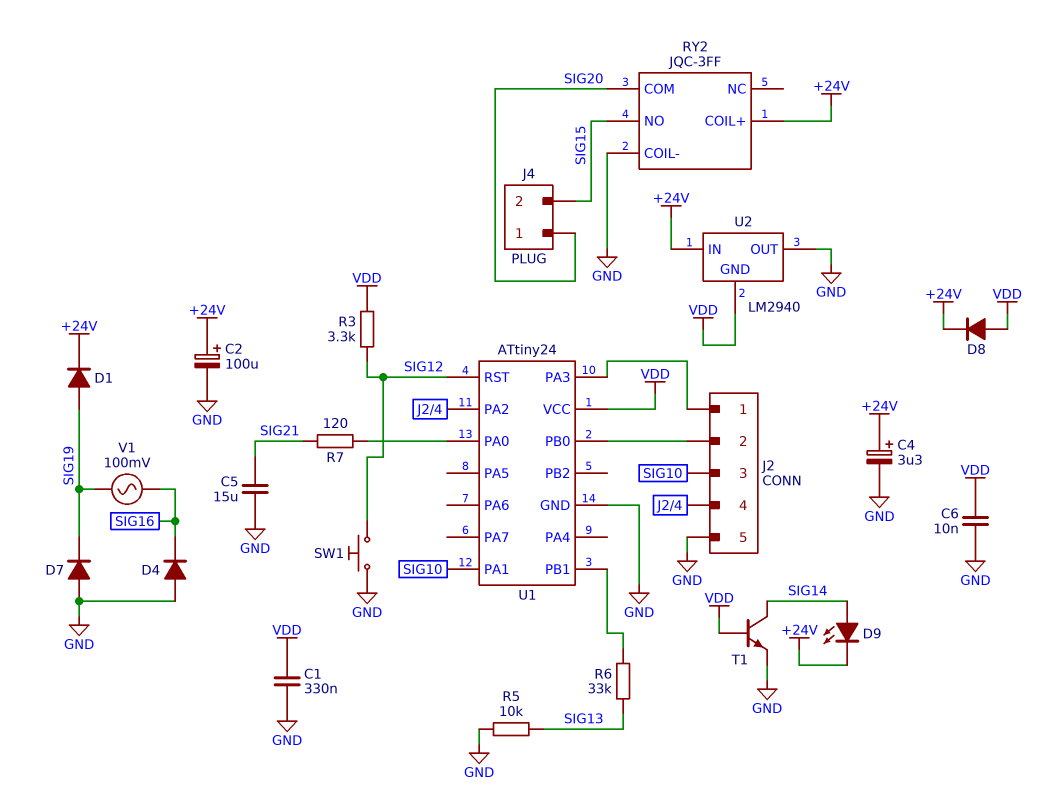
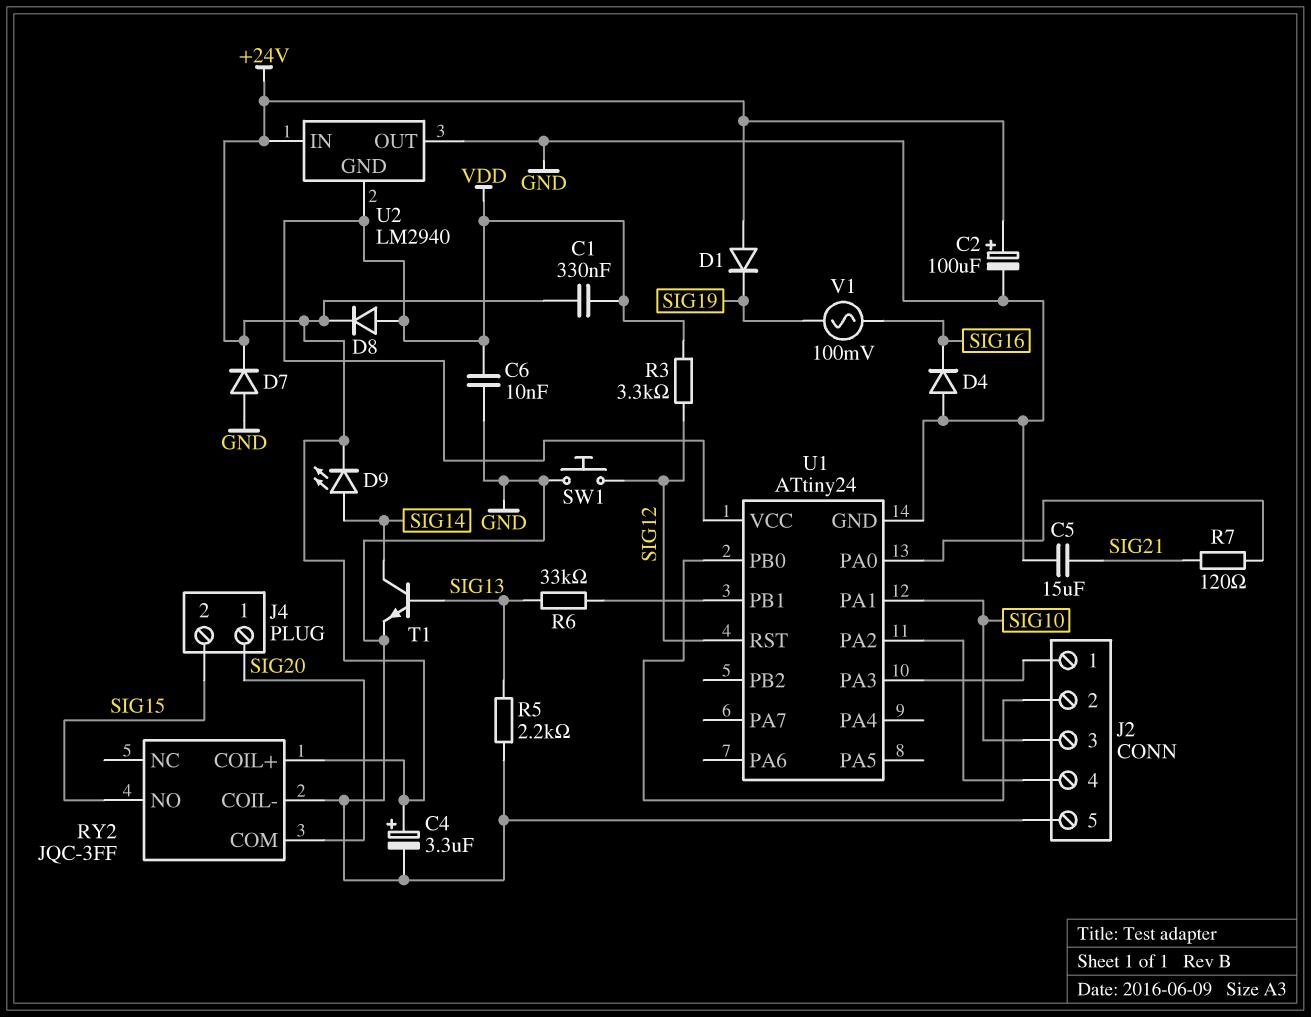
C1: 330nF (GND, VDD) -> 330nF (+24V, VDD)
D1: diode (A SIG19, K +24V) -> diode (A +24V, K SIG19)
D7: diode (A GND, K SIG19) -> diode (A GND, K +24V)
R5: 10k (GND, SIG13) -> 2.2k (GND, SIG13)
T1: NPN (B VDD, C SIG14, E GND) -> NPN (B SIG13, C SIG14, E GND)

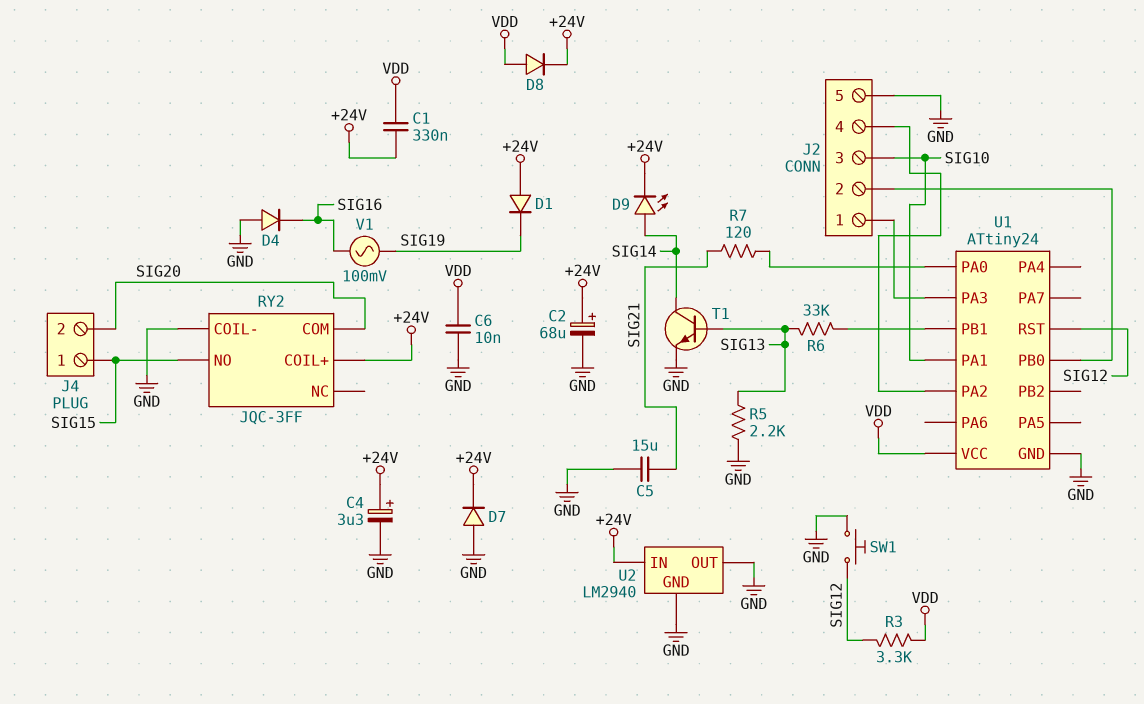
C2: 100uF (plus +24V, minus GND) -> 68uF (plus +24V, minus GND)
J4 pin 1: SIG20 -> SIG15
J4 pin 2: SIG15 -> SIG20
U2 pin GND: VDD -> GND

